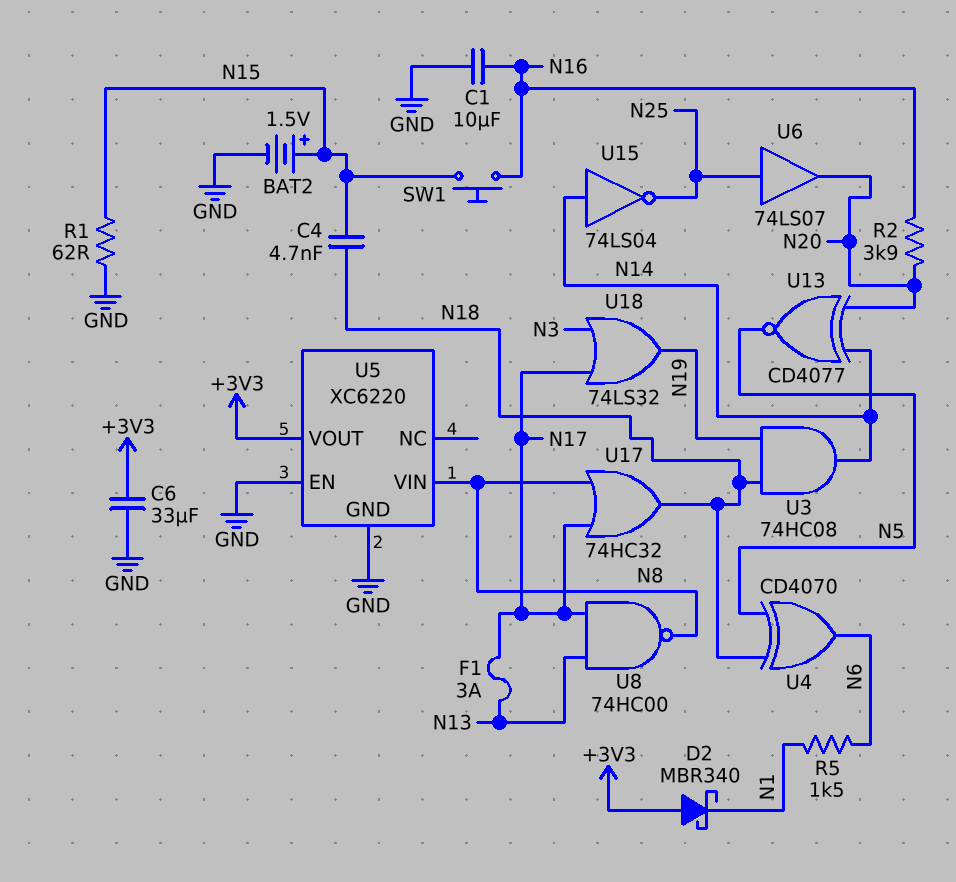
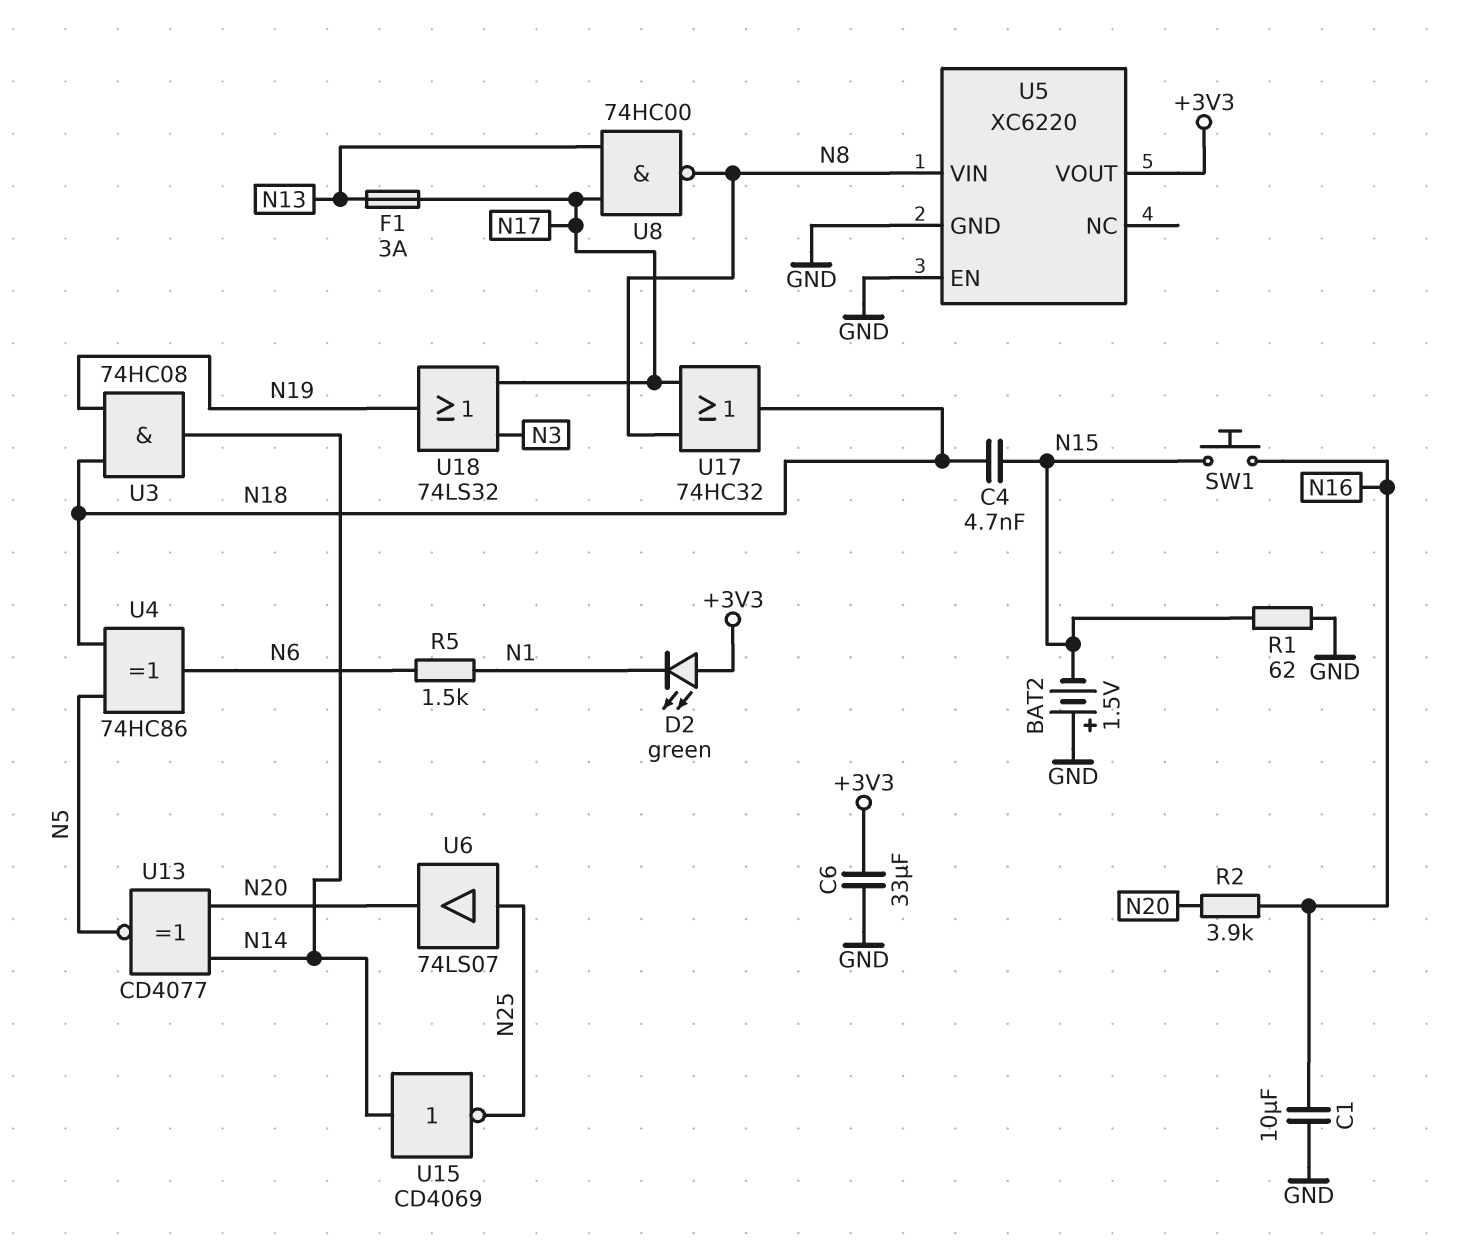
BAT2: 1.5V (plus N15, minus GND) -> 1.5V (plus GND, minus N15)
D2: schottky MBR340 (A +3V3, K N1) -> LED green (A +3V3, K N1)
U4: XOR CD4070 (in N5, in N18, out N6) -> XOR 74HC86 (in N5, in N18, out N6)
U15: NOT 74LS04 (in N14, out N25) -> NOT CD4069 (in N14, out N25)

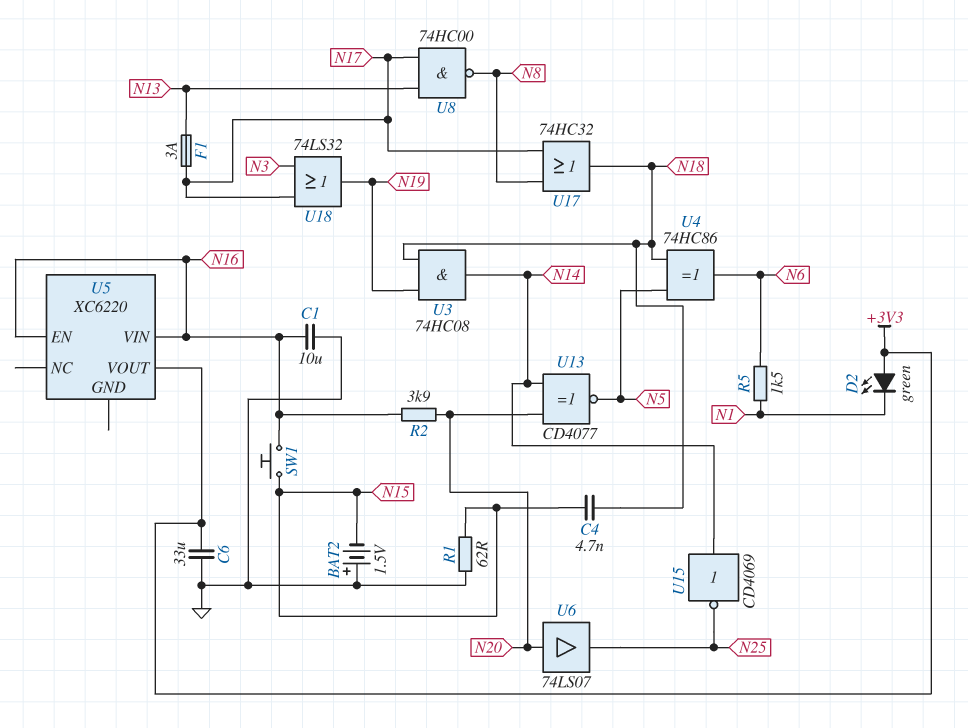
U5 pin EN: GND -> N16
U5 pin GND: GND -> none
U5 pin VIN: N8 -> N16
U6: buffer 74LS07 (in N25, out N20) -> buffer 74LS07 (in N20, out N25)

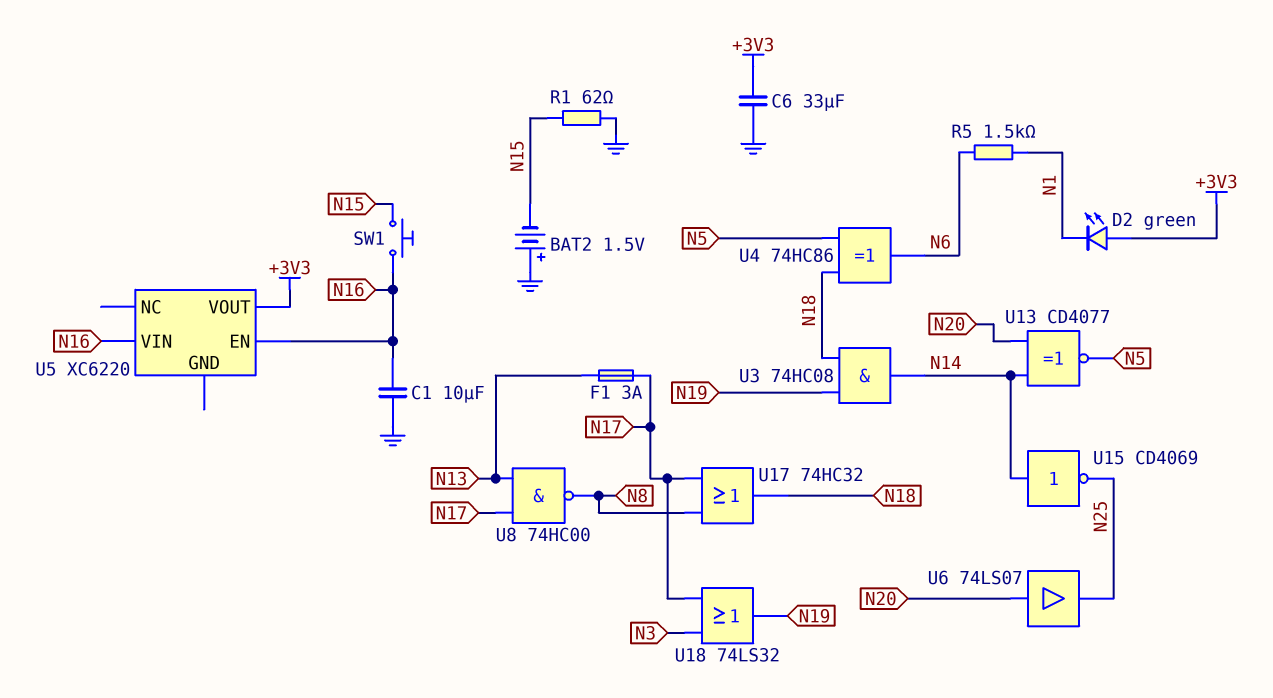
C4: 4.7nF (N15, N18) -> none
R2: 3.9k (N16, N20) -> none

